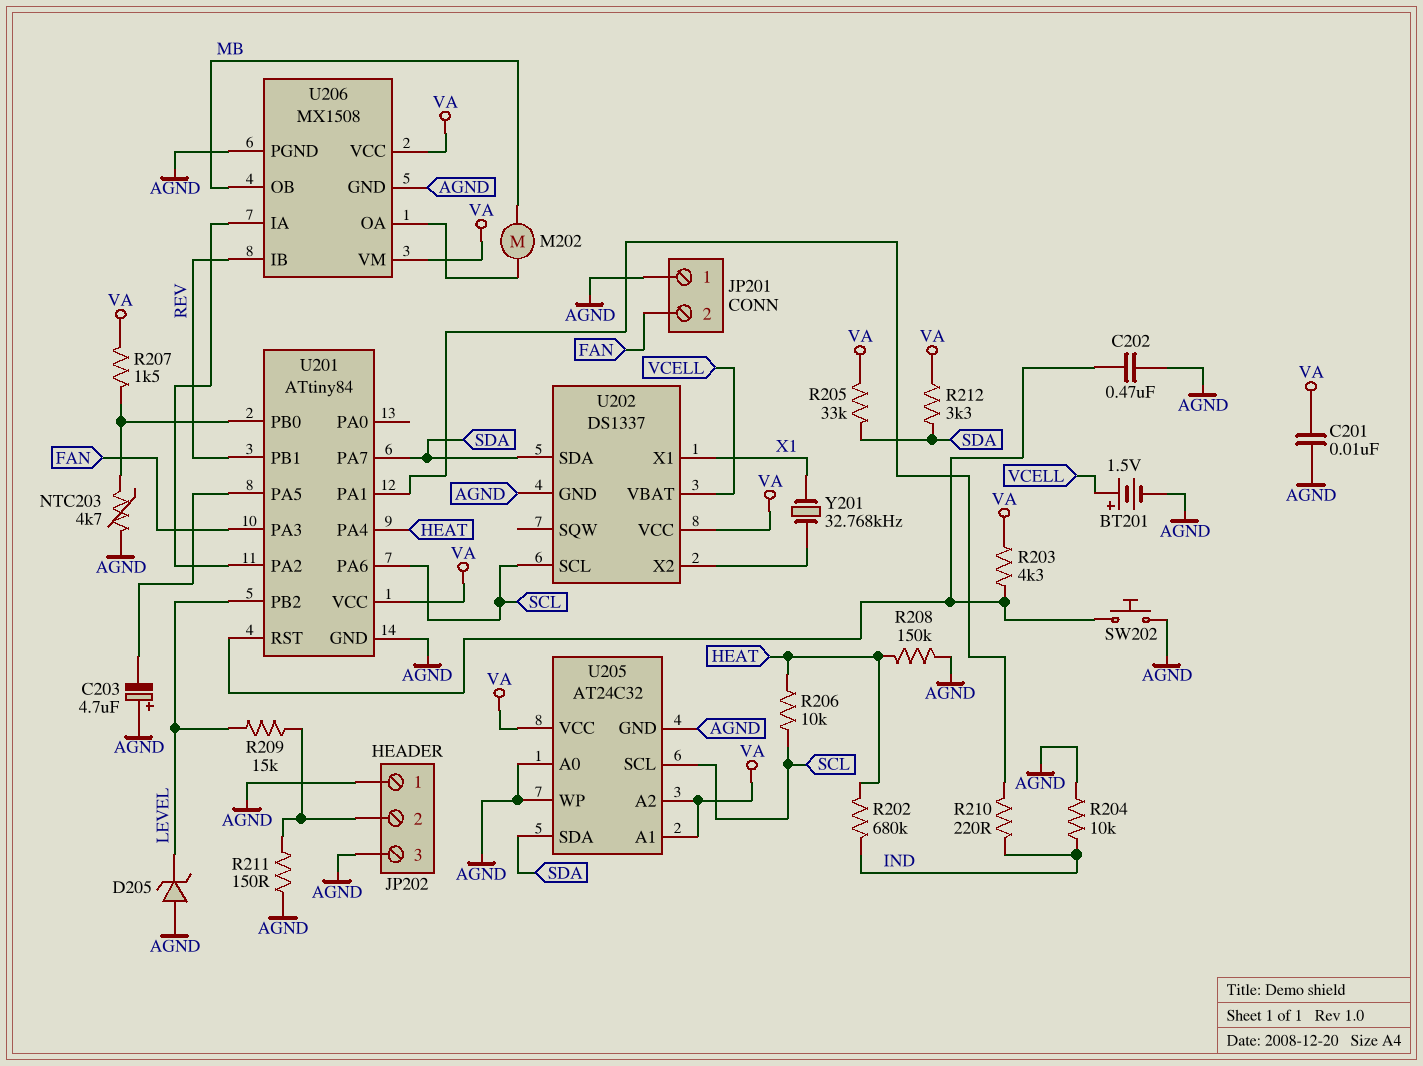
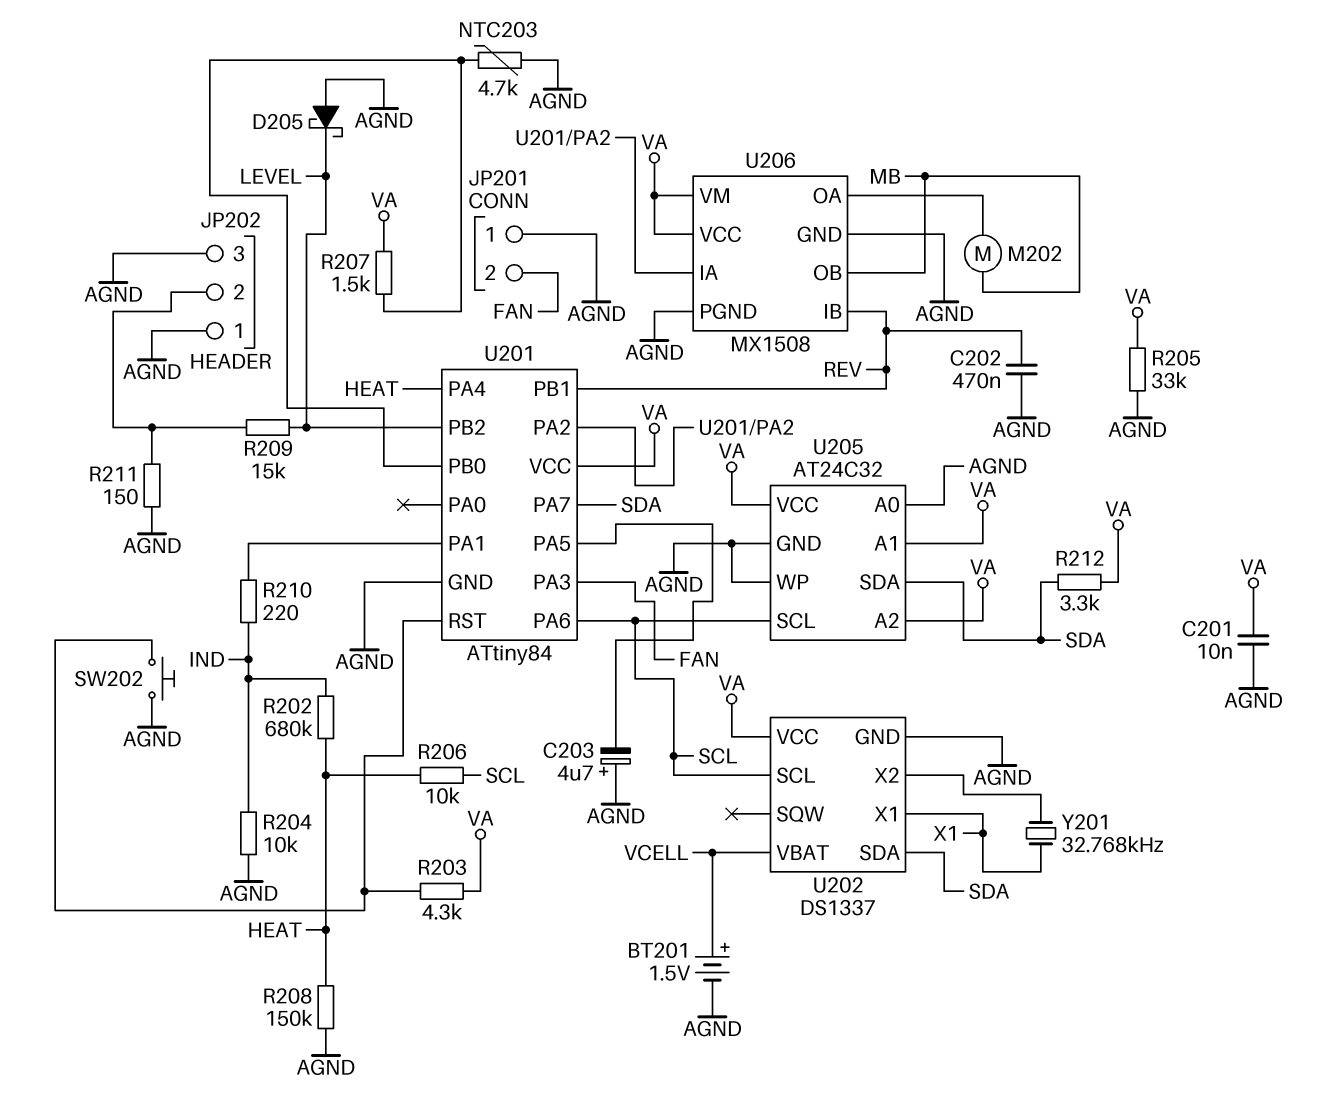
C202: 470nF (AGND, U201/RST) -> 470nF (AGND, REV)
D205: zener (A AGND, K LEVEL) -> schottky (A AGND, K LEVEL)
R205: 33k (SDA, VA) -> 33k (AGND, VA)

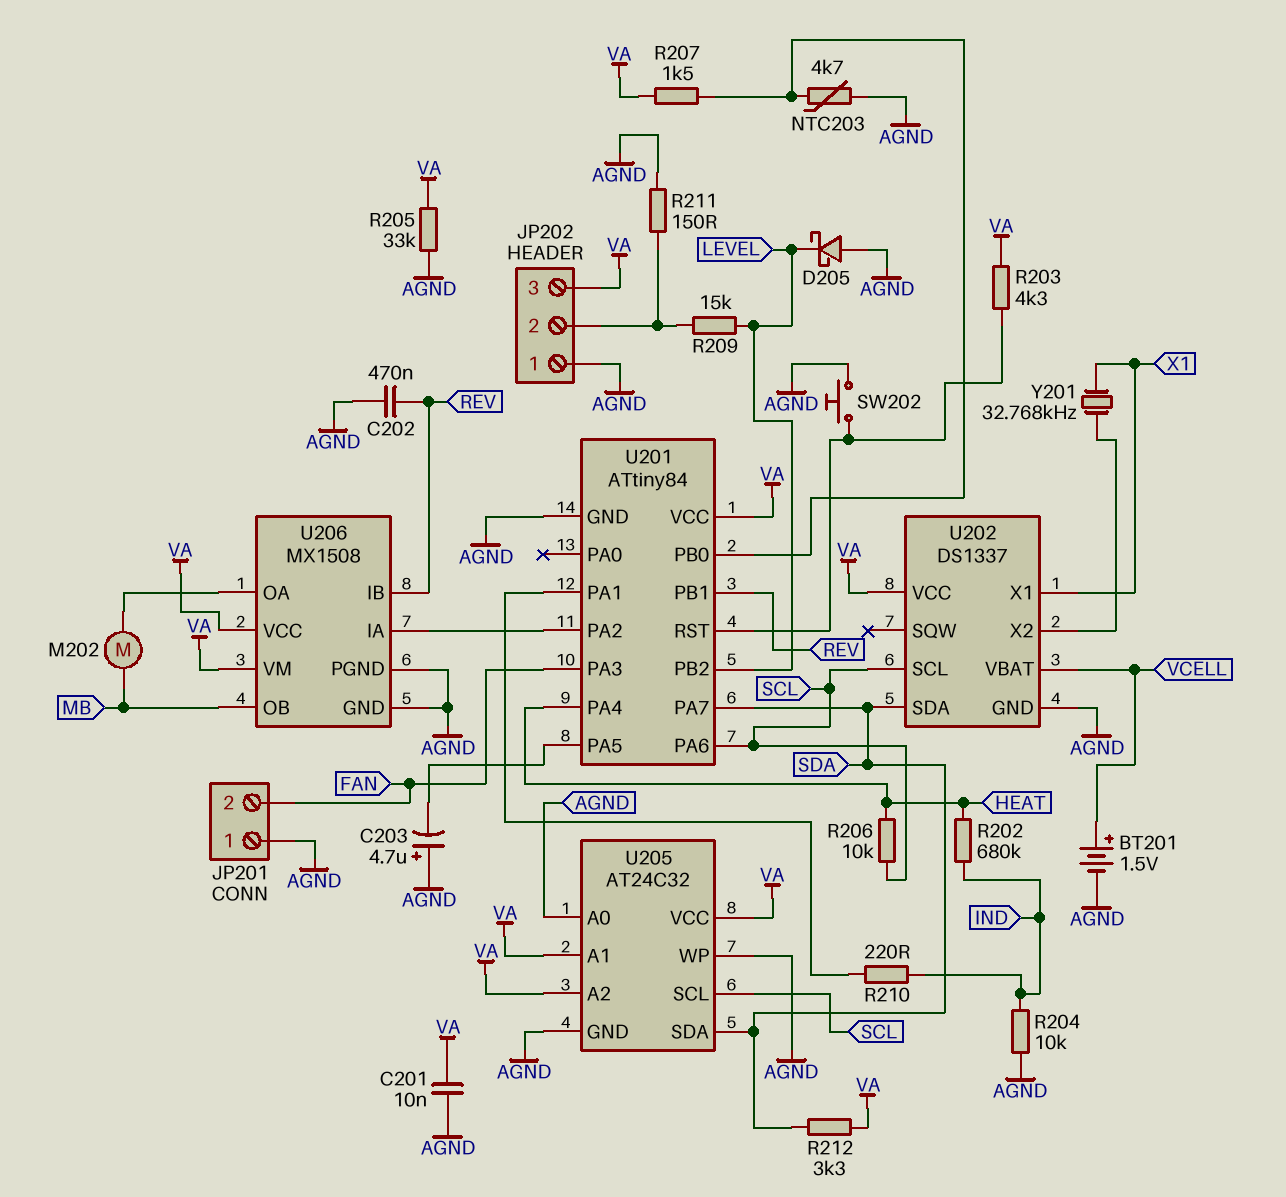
JP202 pin 3: AGND -> VA
R208: 150k (AGND, HEAT) -> none

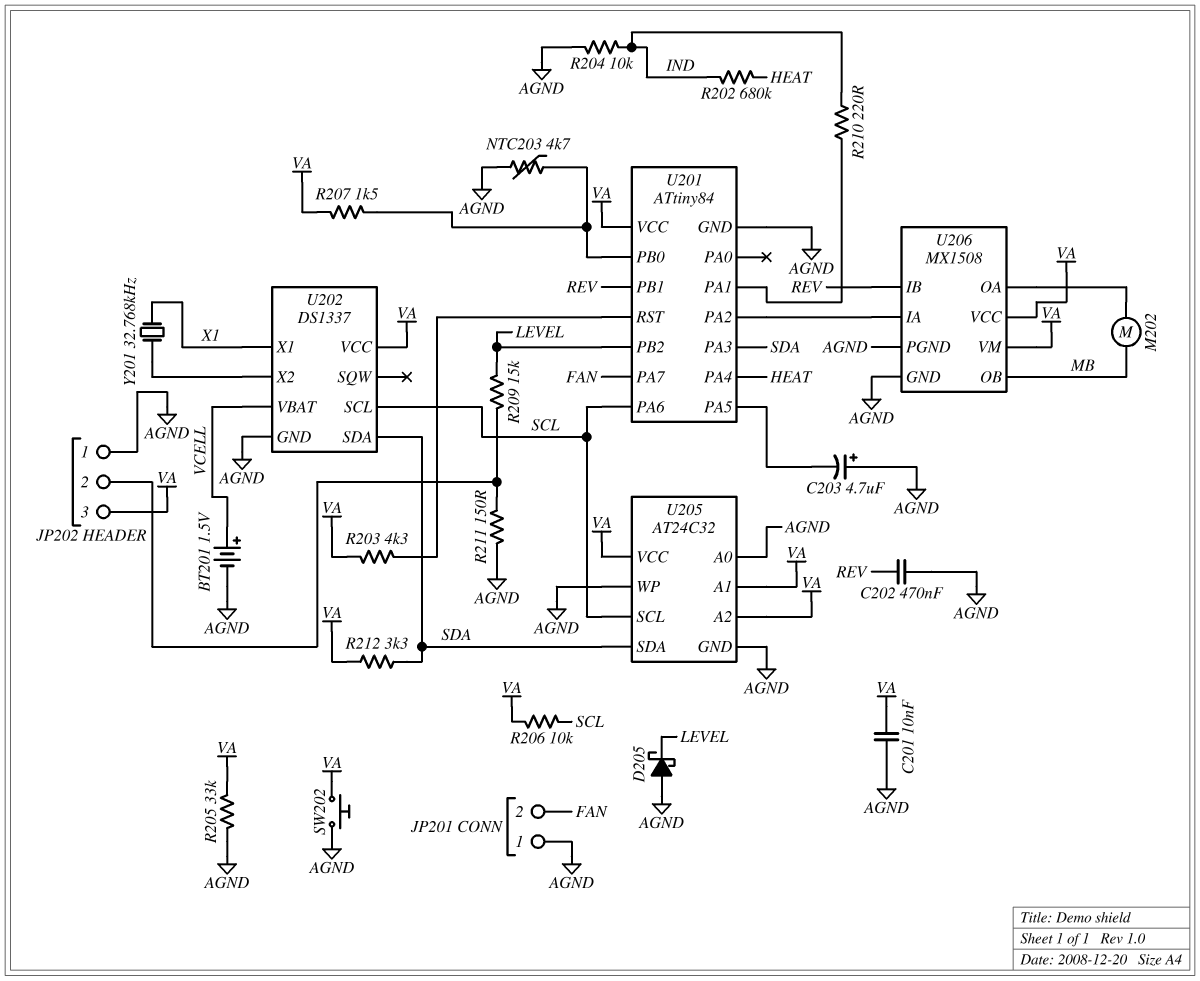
R206: 10k (HEAT, SCL) -> 10k (SCL, VA)
SW202: button (AGND, U201/RST) -> button (AGND, VA)
U201 pin PA3: FAN -> SDA
U201 pin PA7: SDA -> FAN

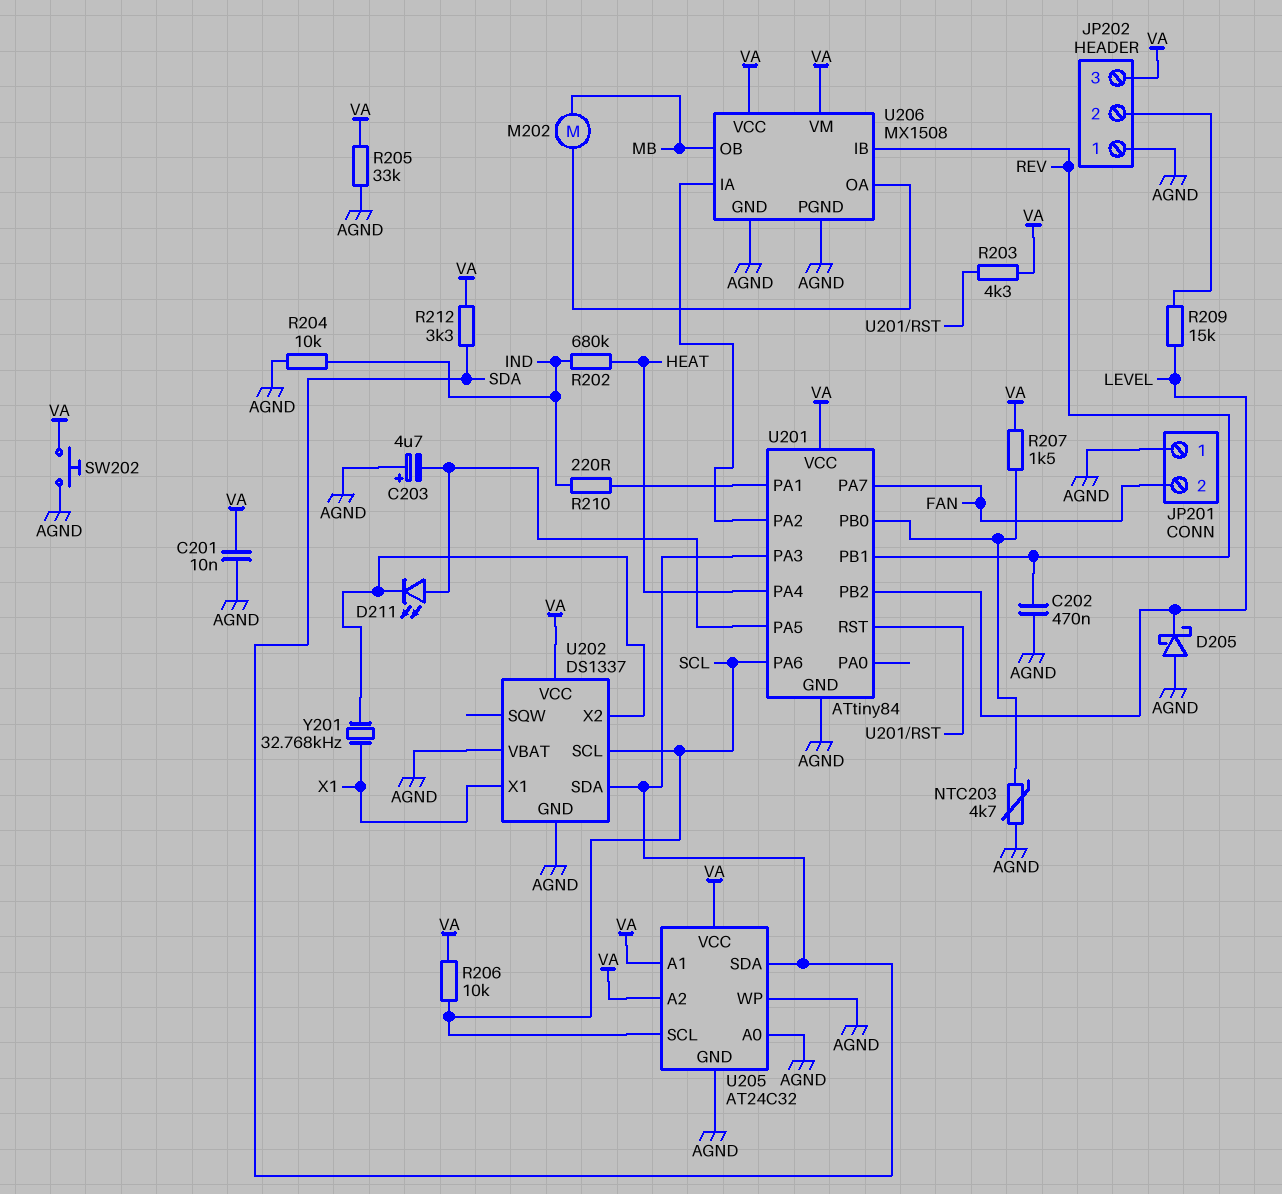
BT201: 1.5V (plus VCELL, minus AGND) -> none
D211: none -> LED (A U201/PA5, K U202/X2)
R211: 150 (AGND, JP202/2) -> none
U202 pin VBAT: VCELL -> AGND

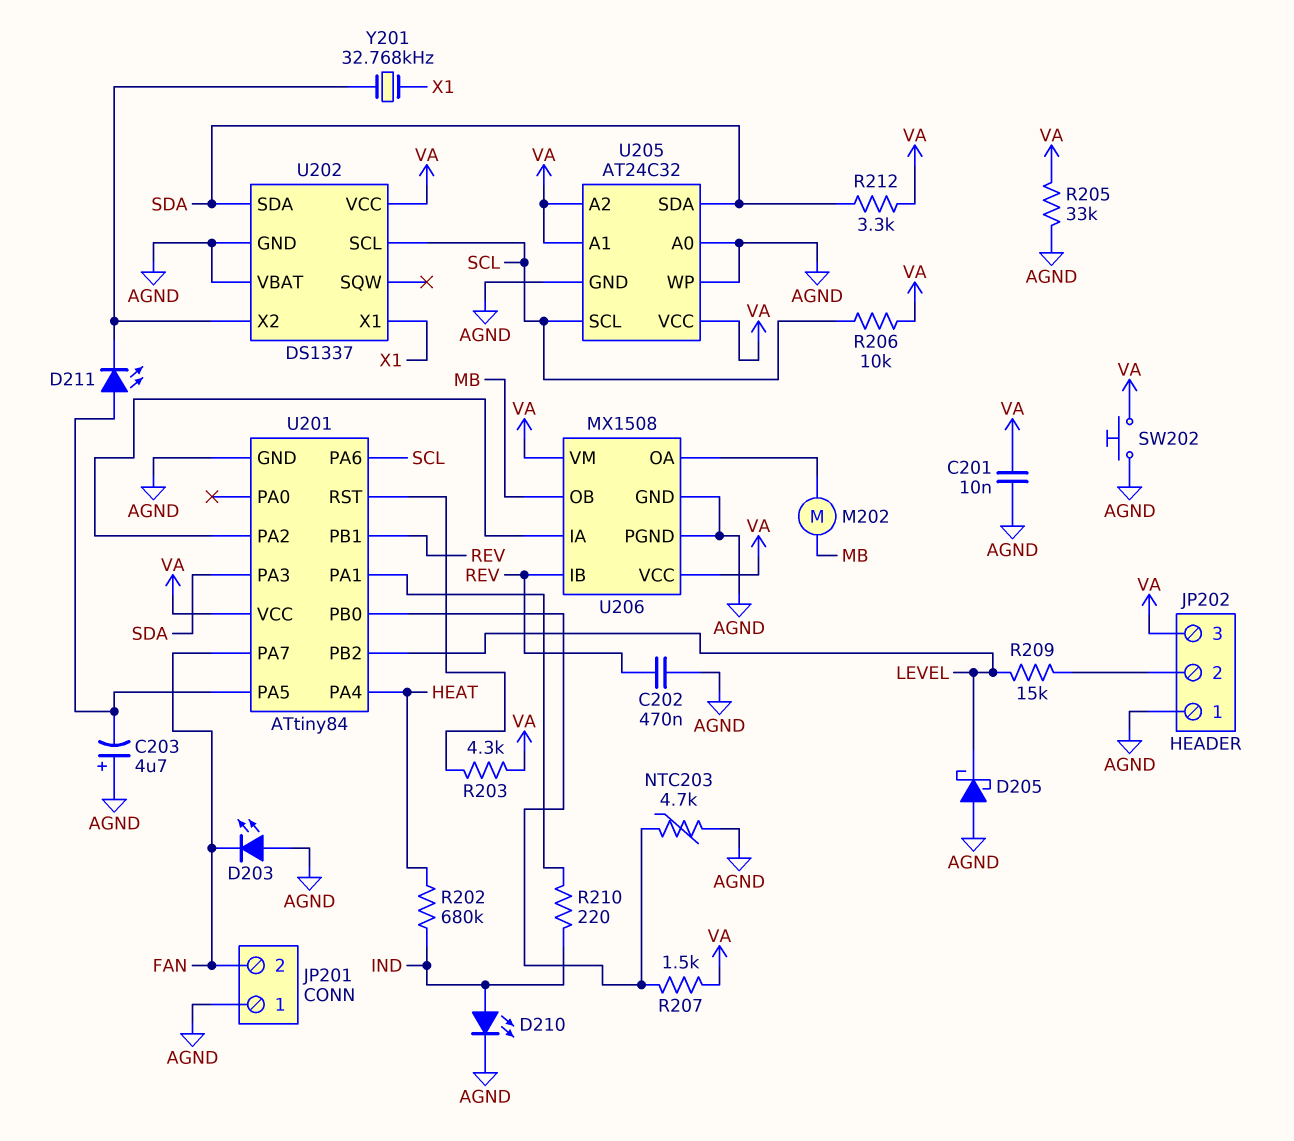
D203: none -> LED (A AGND, K FAN)
D210: none -> LED (A IND, K AGND)
R204: 10k (AGND, IND) -> none

